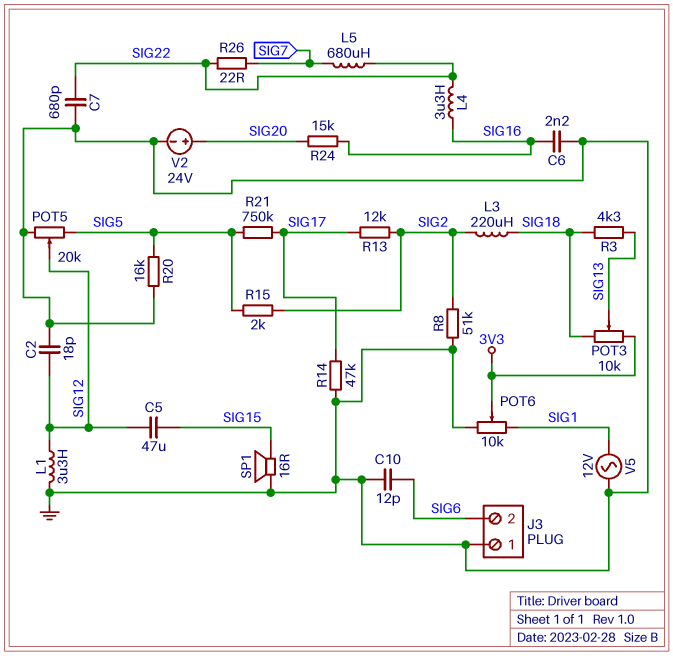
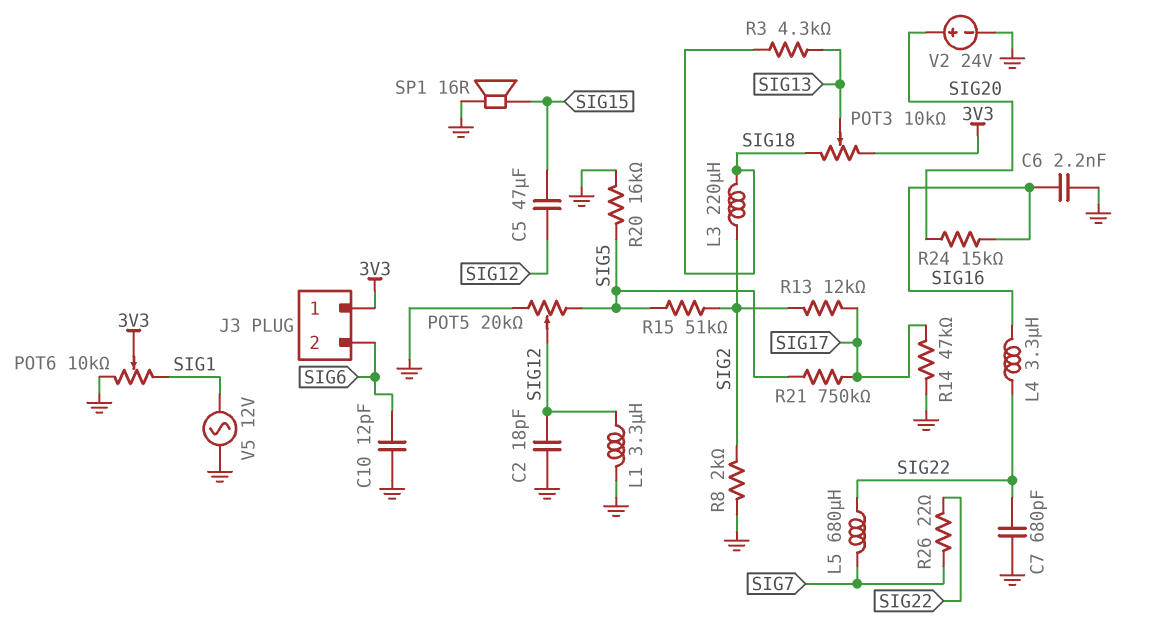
J3 pin 1: GND -> 3V3
R8: 51k (GND, SIG2) -> 2k (GND, SIG2)
R15: 2k (SIG2, SIG5) -> 51k (SIG2, SIG5)

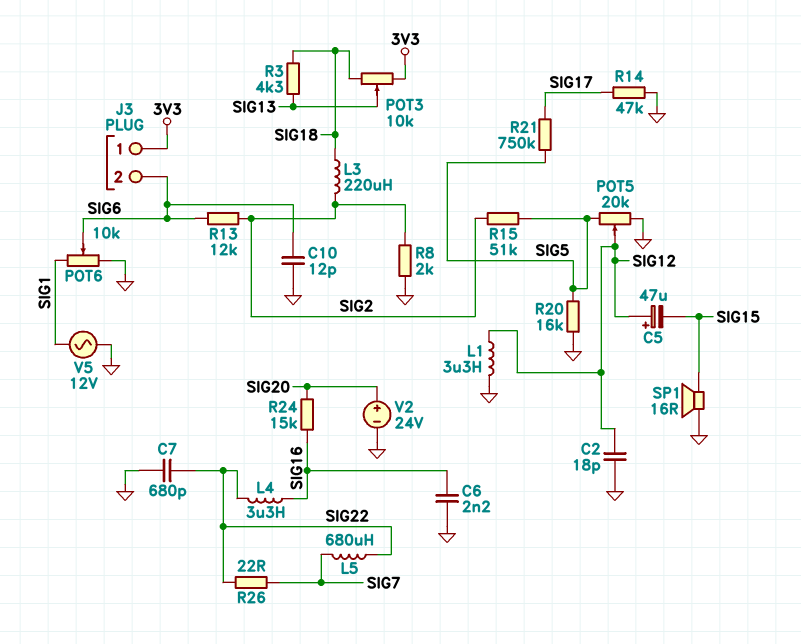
C5: 47uF (SIG12, SIG15) -> 47uF (plus SIG12, minus SIG15)
POT6: 10k (GND, SIG1, wiper 3V3) -> 10k (GND, SIG1, wiper SIG6)
R13: 12k (SIG2, SIG17) -> 12k (SIG2, SIG6)

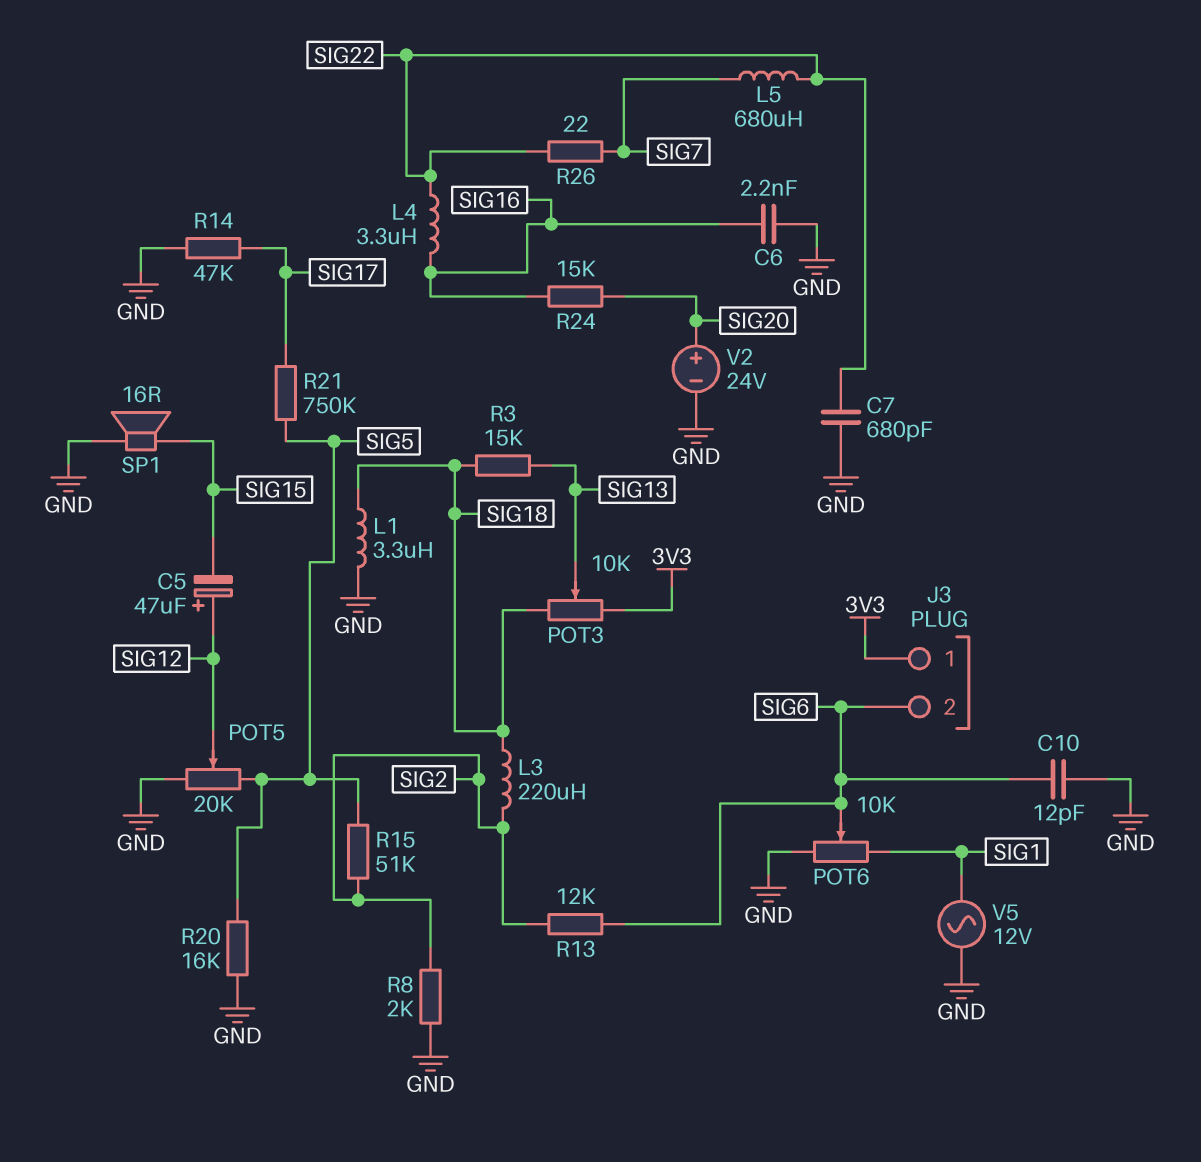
C2: 18pF (GND, SIG12) -> none
L1: 3.3uH (GND, SIG12) -> 3.3uH (GND, SIG18)
R3: 4.3k (SIG13, SIG18) -> 15k (SIG13, SIG18)

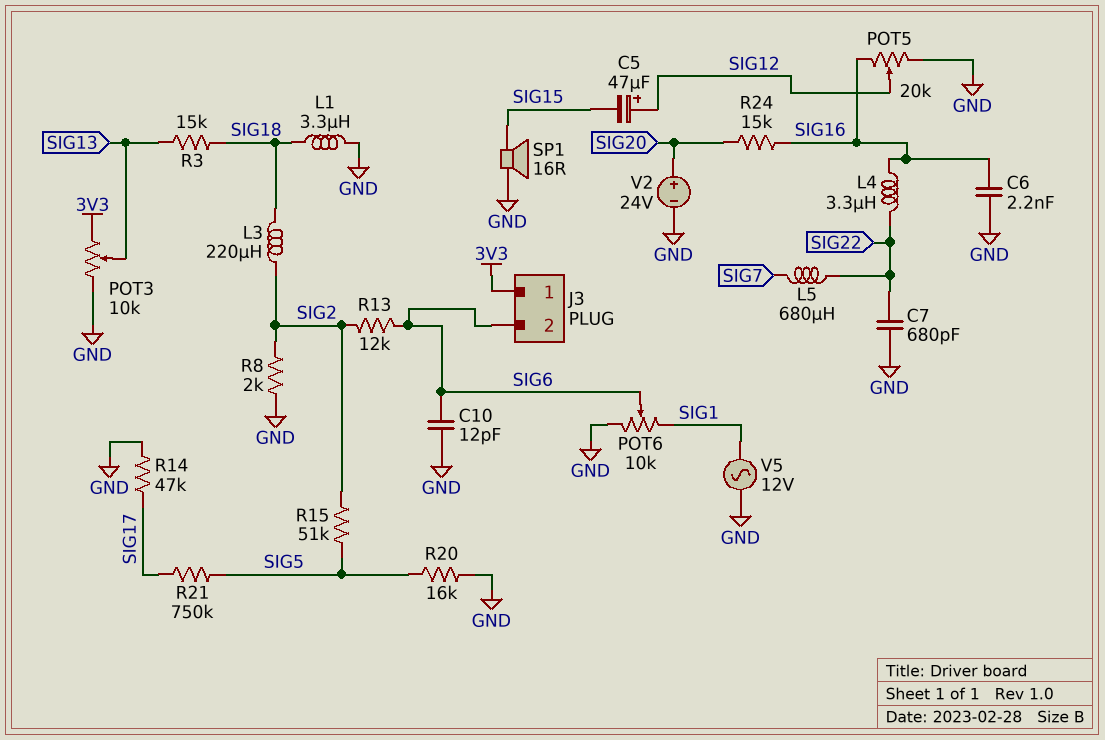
POT3: 10k (3V3, SIG18, wiper SIG13) -> 10k (3V3, GND, wiper SIG13)
POT5: 20k (GND, SIG5, wiper SIG12) -> 20k (GND, SIG16, wiper SIG12)
R26: 22 (SIG7, SIG22) -> none

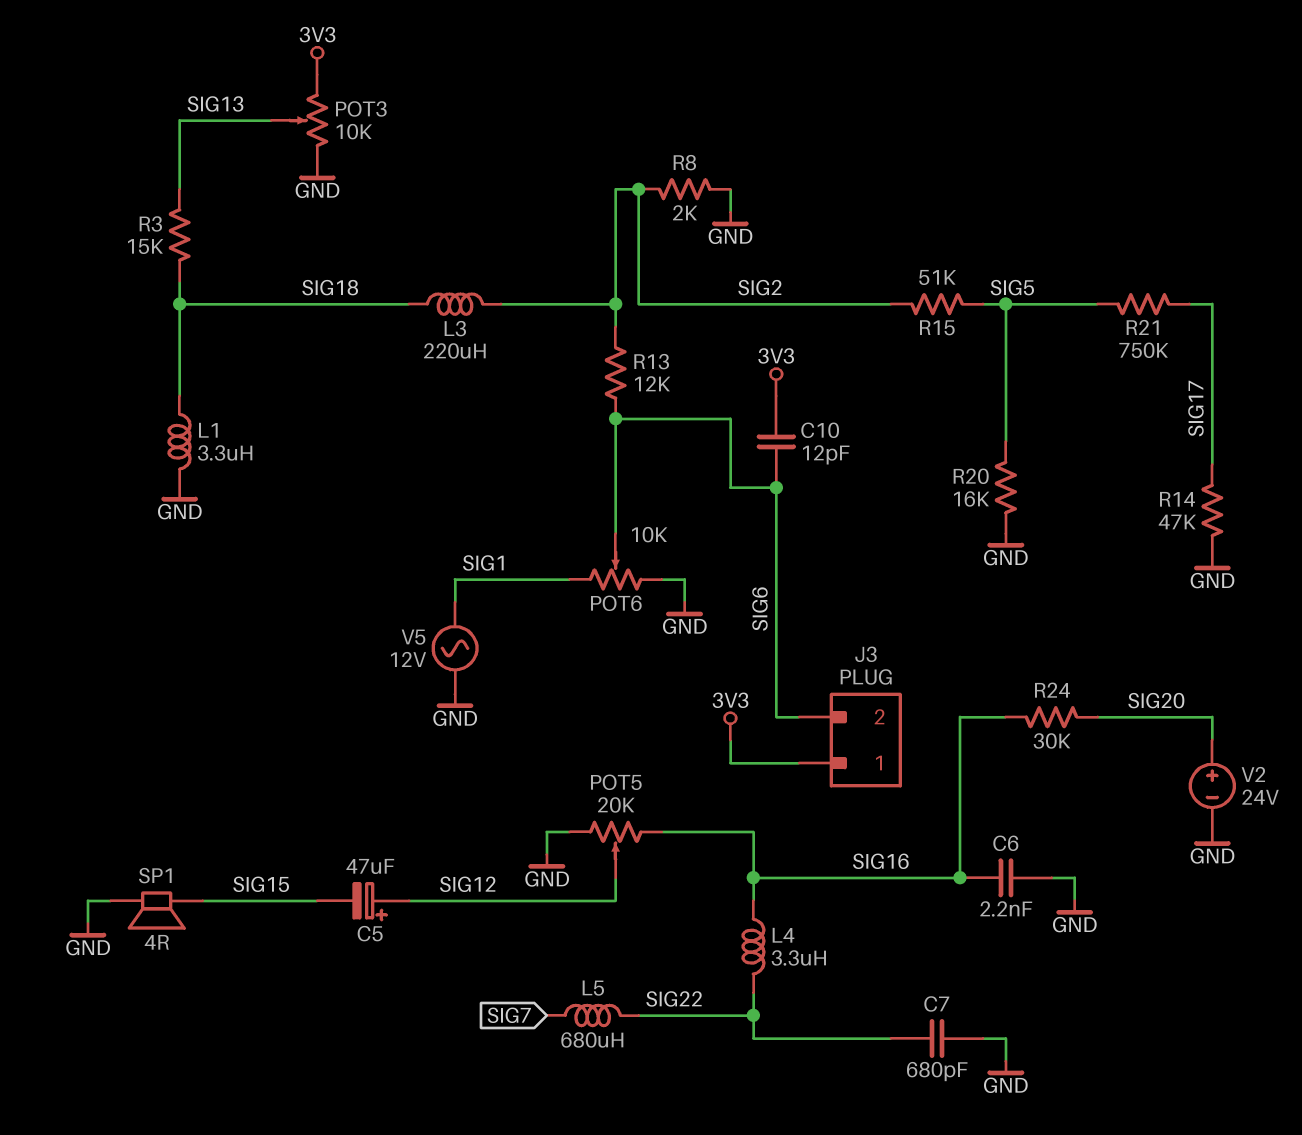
C10: 12pF (GND, SIG6) -> 12pF (3V3, SIG6)
R24: 15k (SIG16, SIG20) -> 30k (SIG16, SIG20)
SP1: speaker 16R (GND, SIG15) -> speaker 4R (GND, SIG15)

